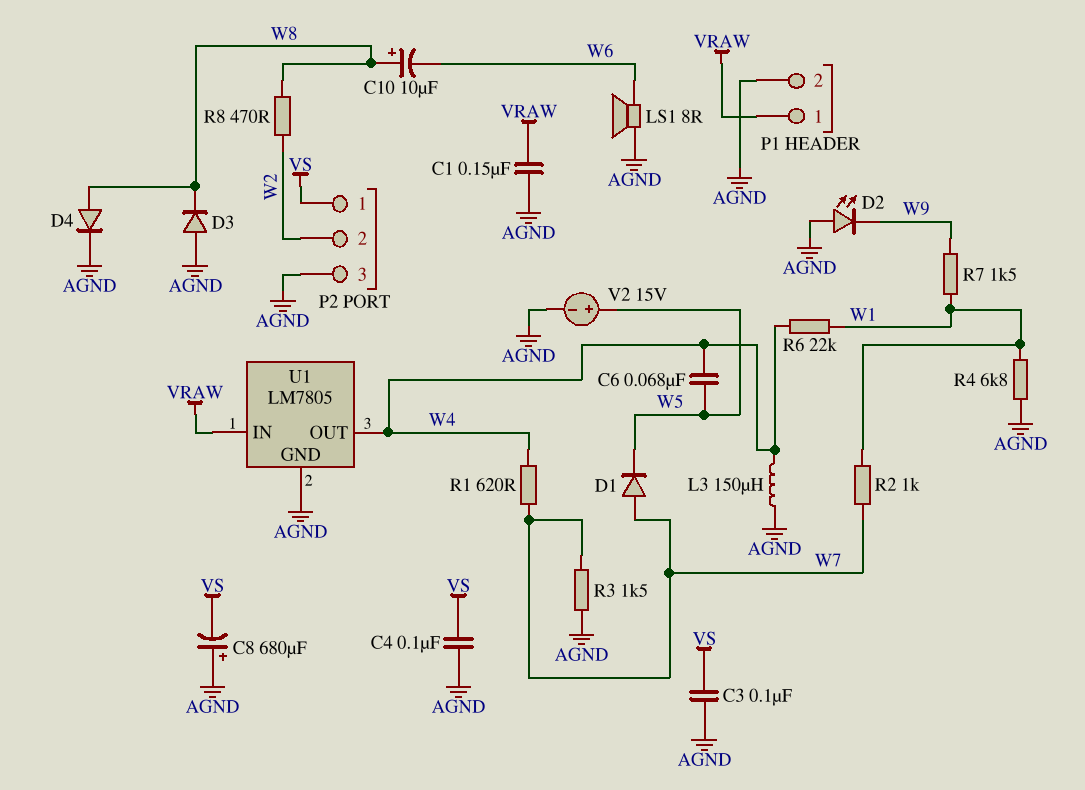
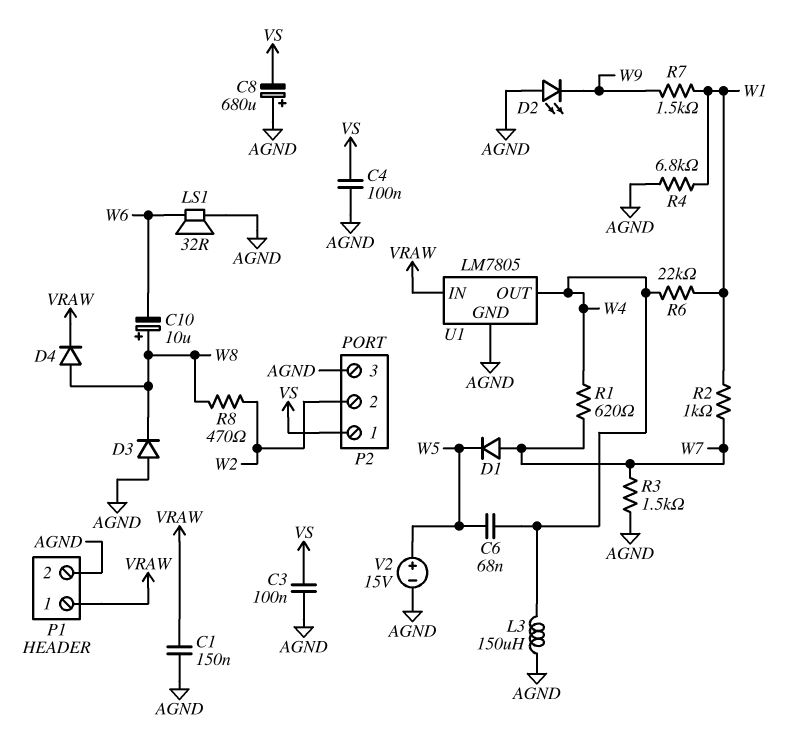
D4: diode (A W8, K AGND) -> diode (A W8, K VRAW)
LS1: speaker 8R (AGND, W6) -> speaker 32R (AGND, W6)

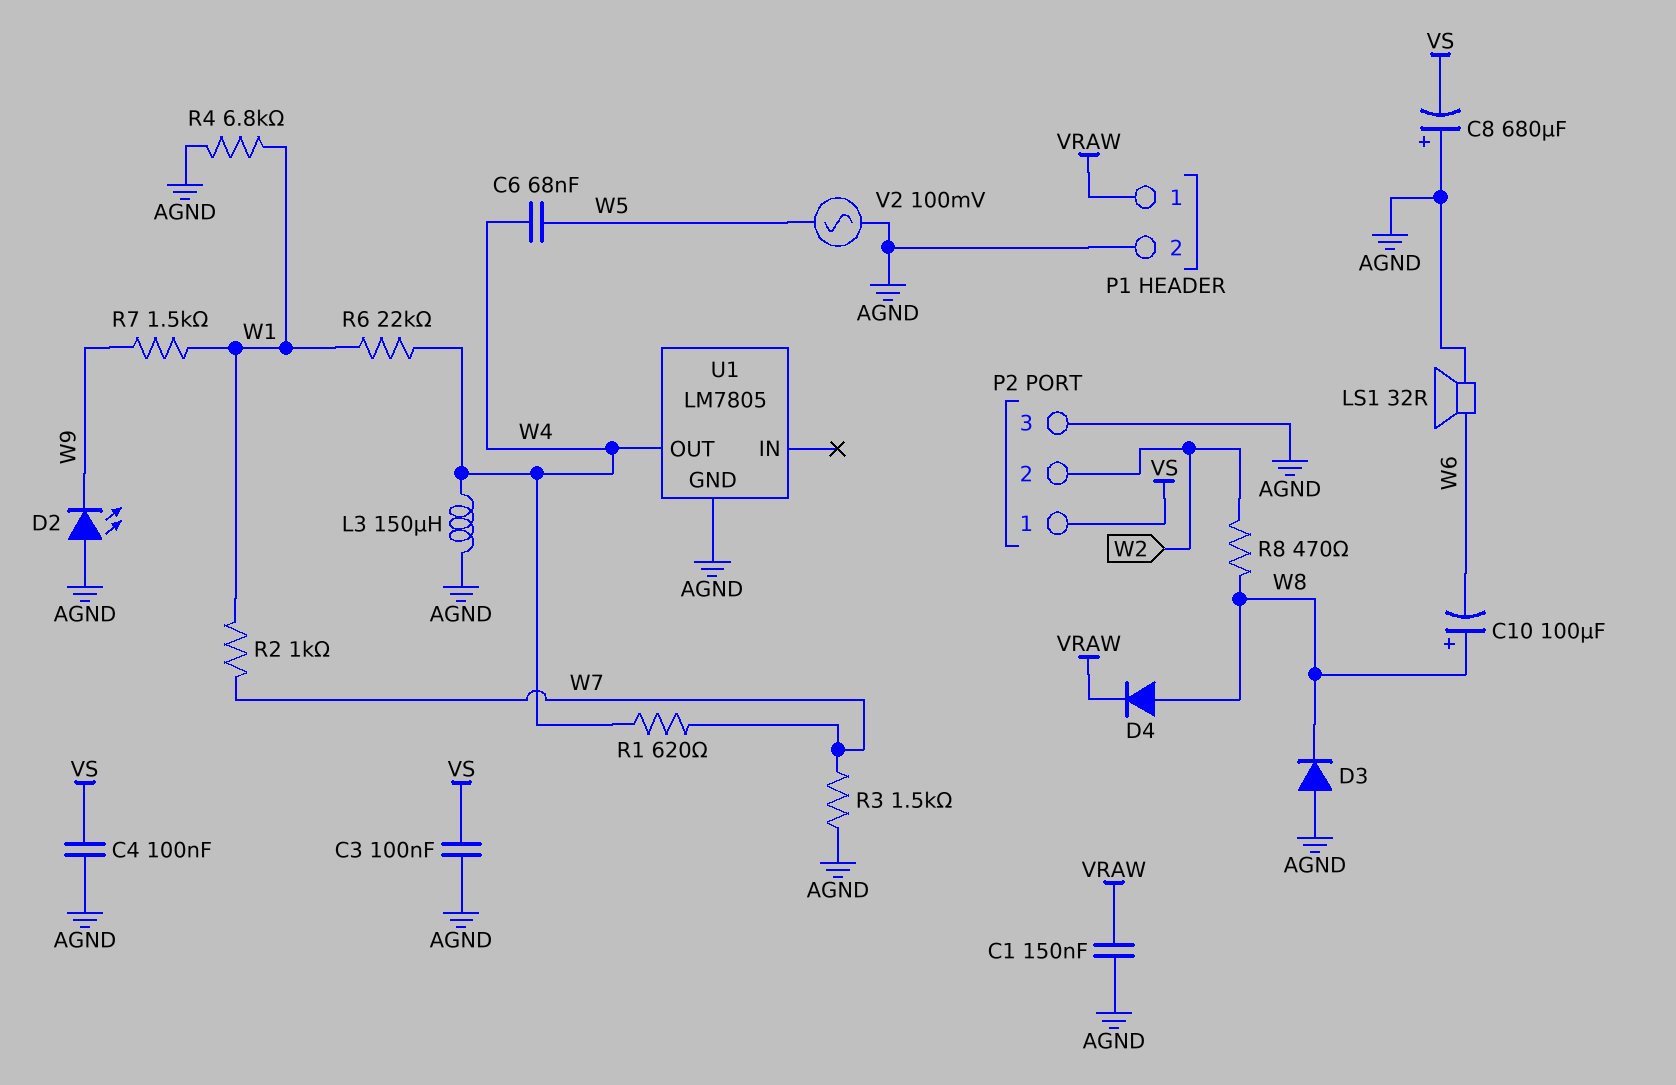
C10: 10uF (plus W8, minus W6) -> 100uF (plus W8, minus W6)
D1: diode (A W7, K W5) -> none
U1 pin IN: VRAW -> none
V2: 15V (plus W5, minus AGND) -> AC 100mV (AGND, W5)

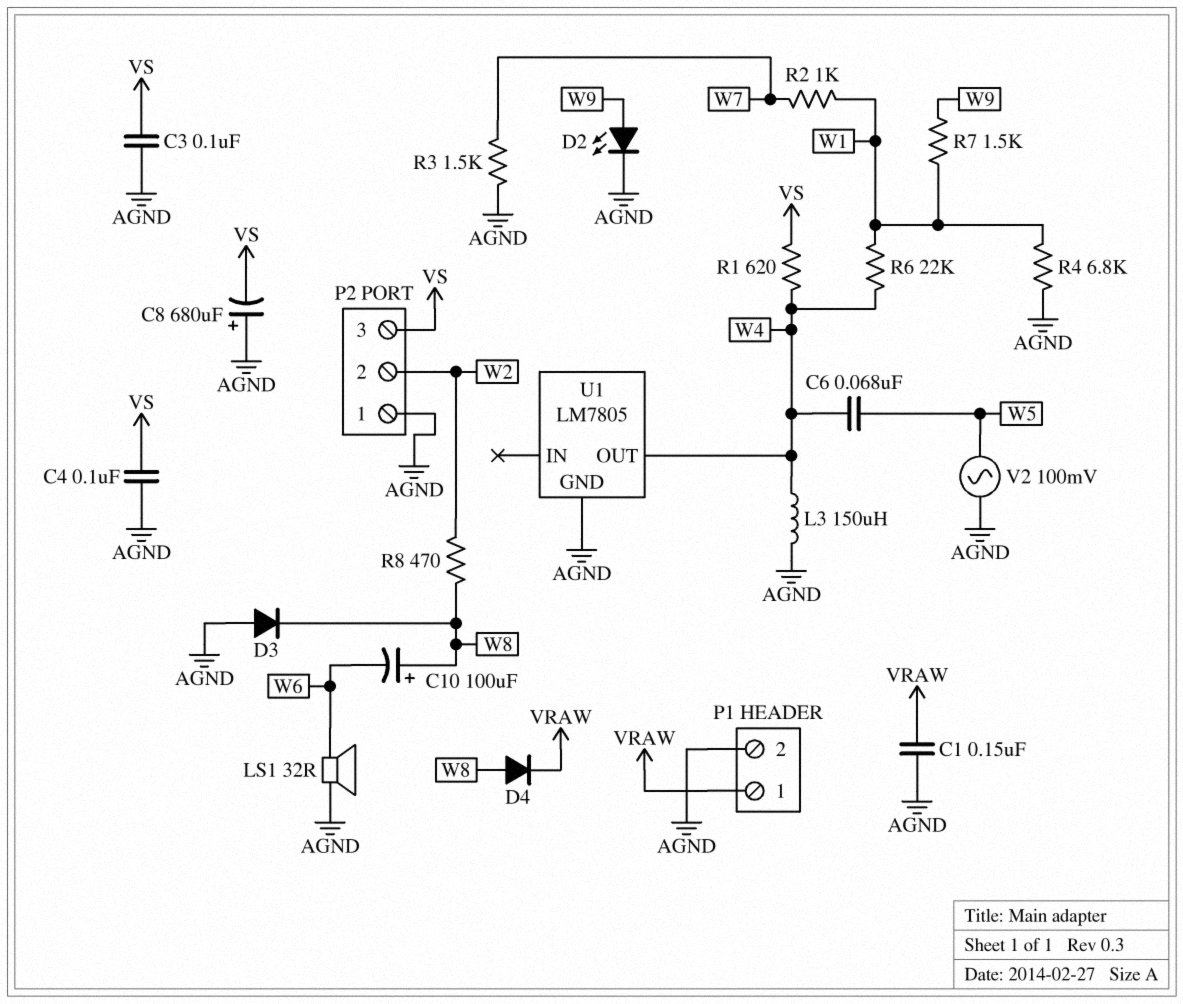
D2: LED (A AGND, K W9) -> LED (A W9, K AGND)
P2 pin 1: VS -> AGND
P2 pin 3: AGND -> VS
R1: 620 (W4, W7) -> 620 (VS, W4)

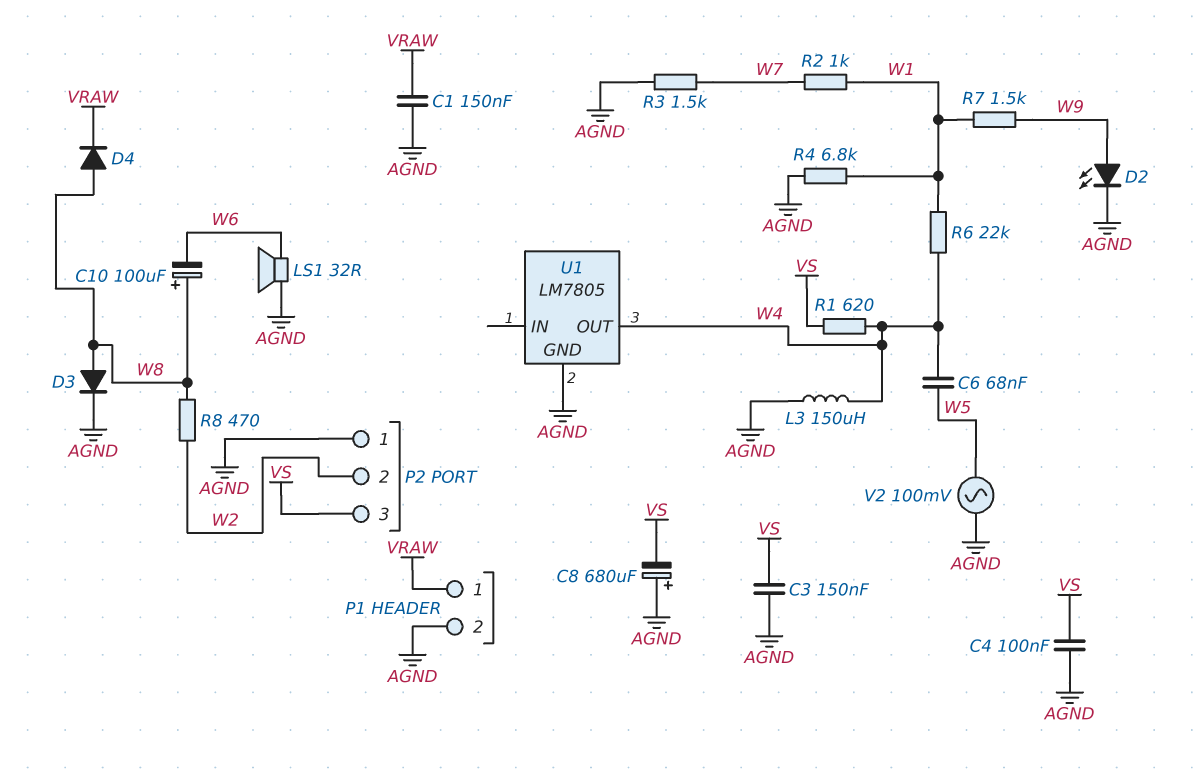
C3: 100nF (AGND, VS) -> 150nF (AGND, VS)
D3: diode (A AGND, K W8) -> diode (A W8, K AGND)

